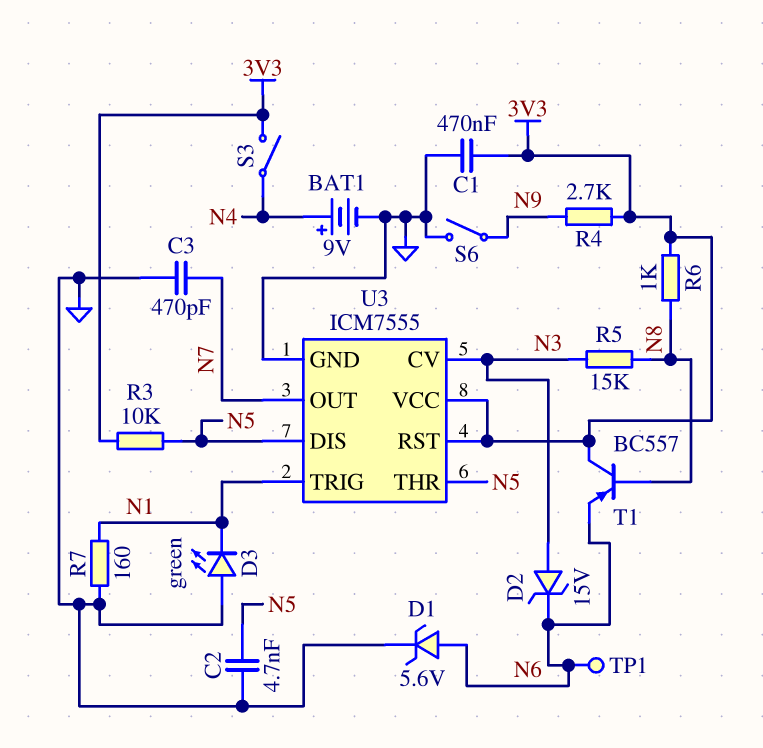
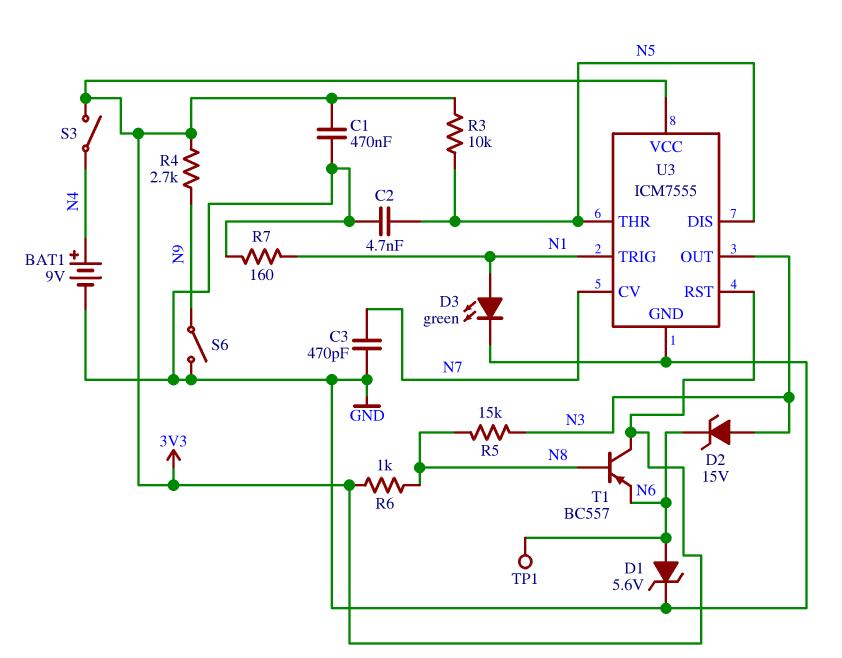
D3: LED green (A GND, K N1) -> LED green (A N1, K GND)
U3 pin CV: N3 -> N7
U3 pin OUT: N7 -> N3

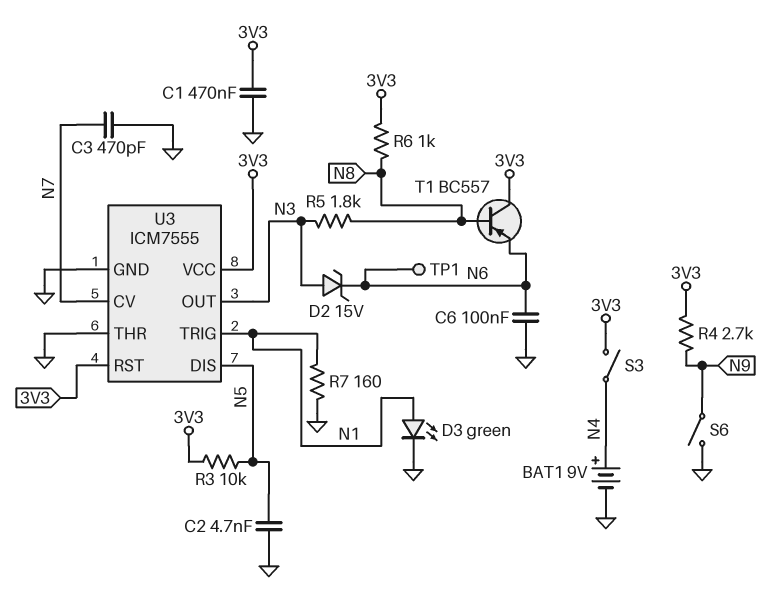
C6: none -> 100nF (GND, N6)
D1: zener 5.6V (A N6, K GND) -> none
R5: 15k (N3, N8) -> 1.8k (N3, N8)
U3 pin THR: N5 -> GND

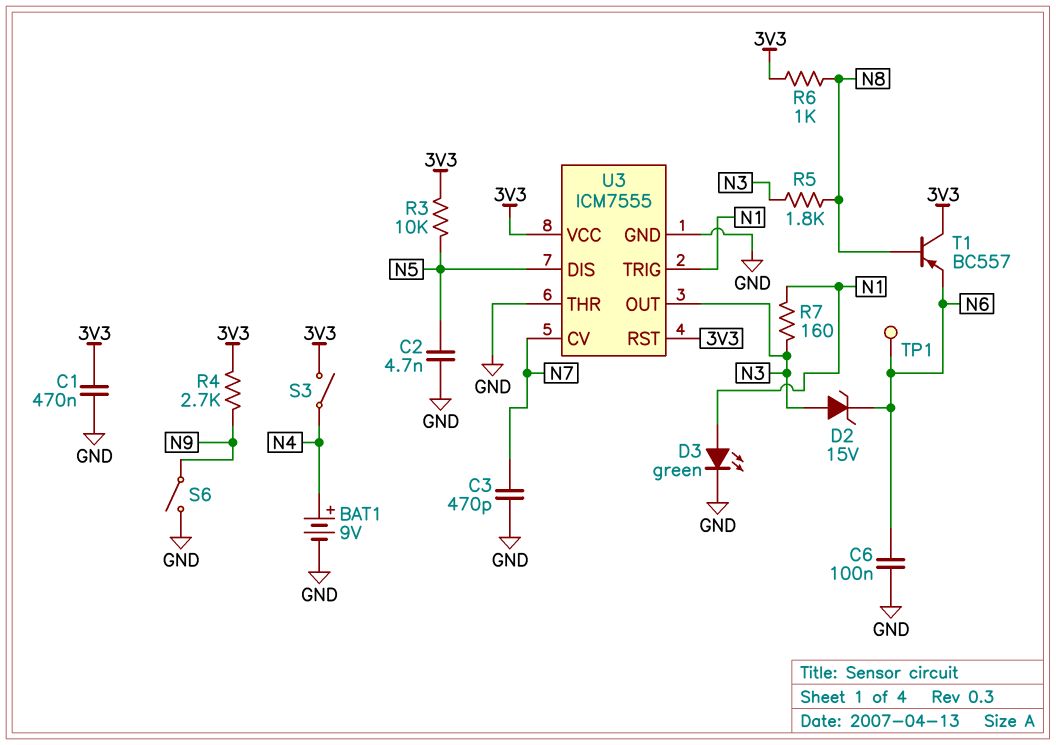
R7: 160 (GND, N1) -> 160 (N1, N3)

